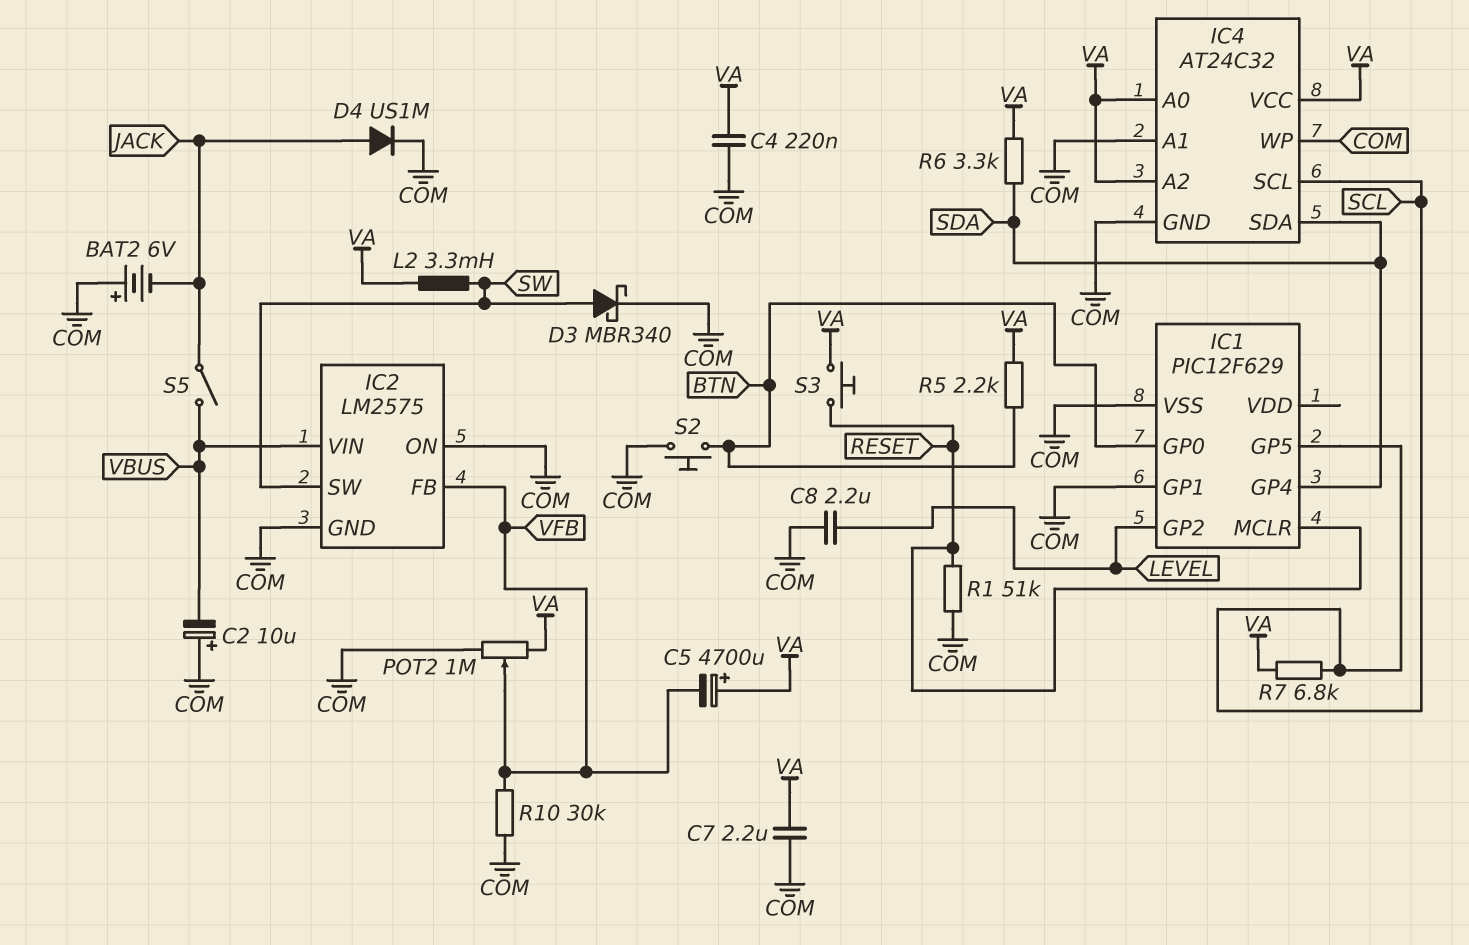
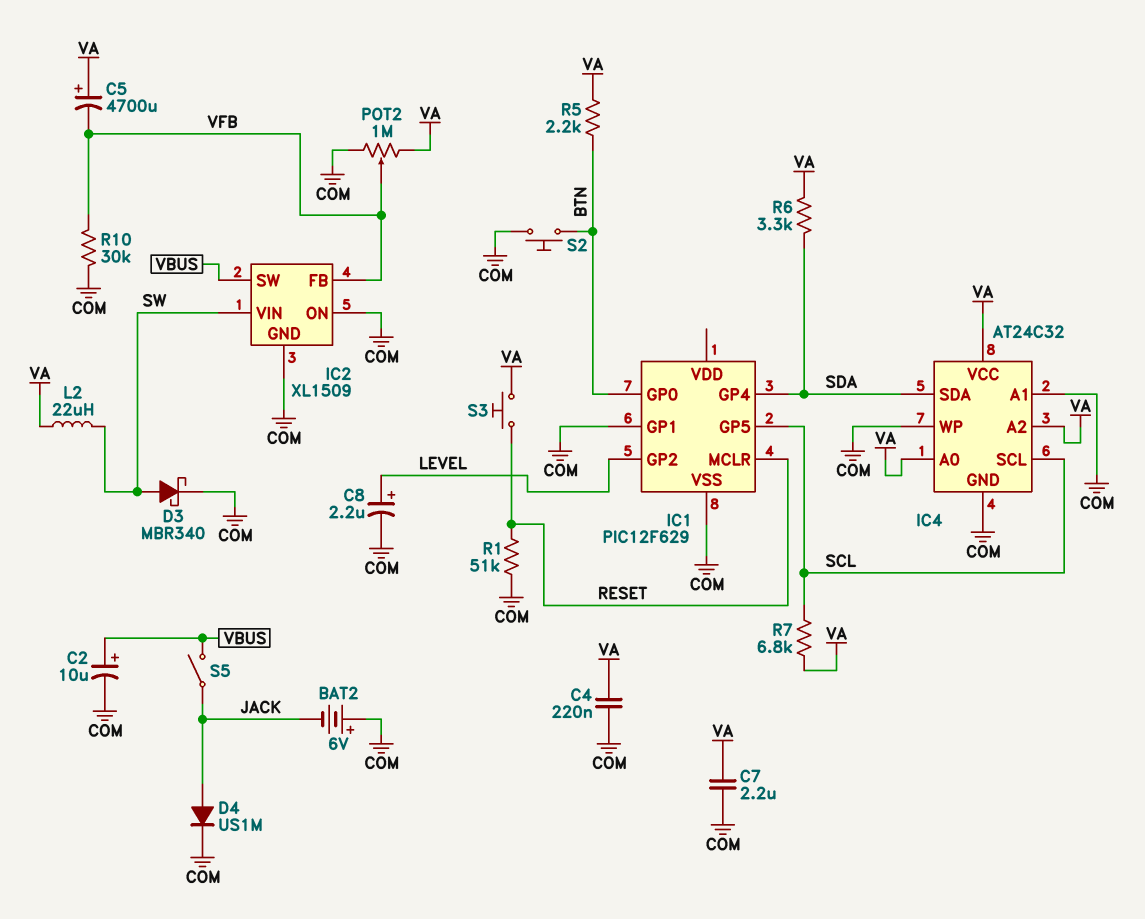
C2: 10uF (plus COM, minus VBUS) -> 10uF (plus VBUS, minus COM)
C8: 2.2uF (COM, LEVEL) -> 2.2uF (plus LEVEL, minus COM)
IC2: LM2575 -> XL1509
IC2 pin SW: SW -> VBUS
IC2 pin VIN: VBUS -> SW
L2: 3.3mH (SW, VA) -> 22uH (SW, VA)

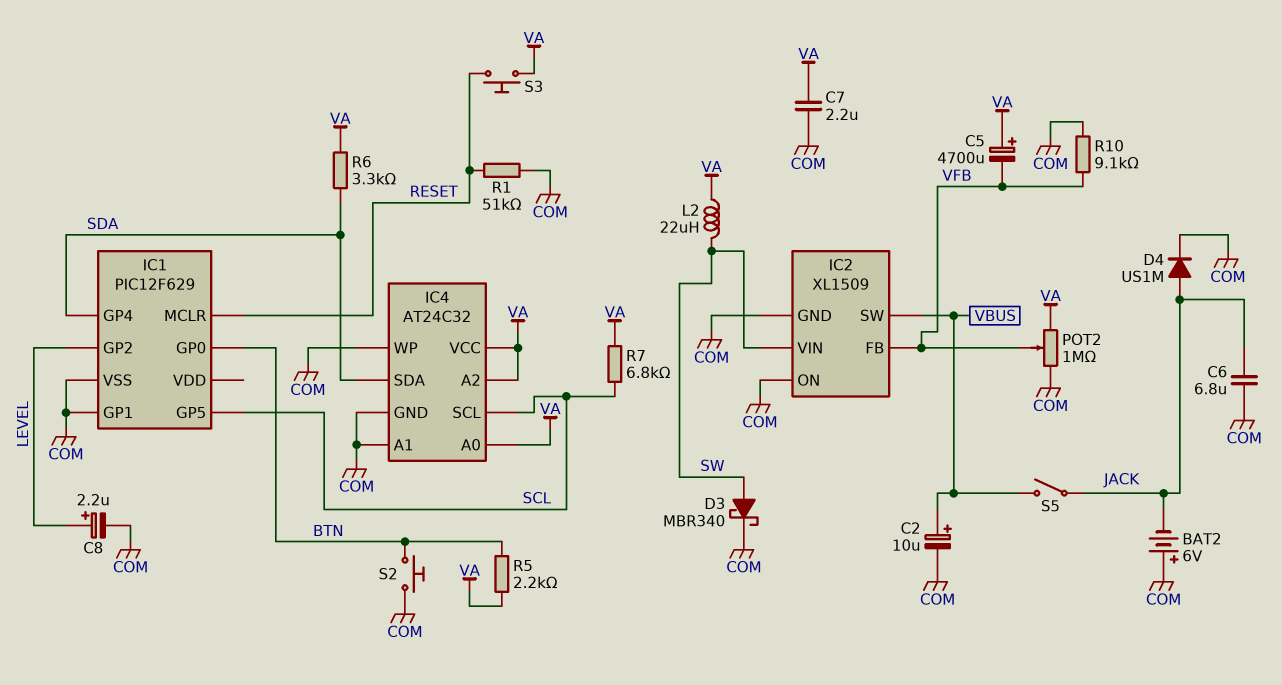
C4: 220nF (COM, VA) -> none
C6: none -> 6.8uF (COM, JACK)
R10: 30k (COM, VFB) -> 9.1k (COM, VFB)

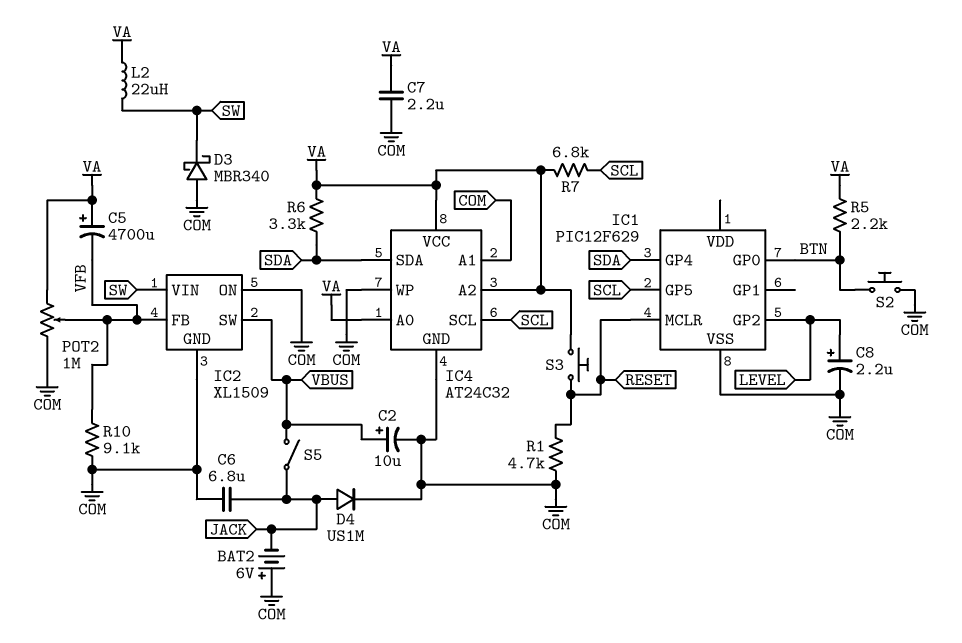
D3: schottky MBR340 (A SW, K COM) -> schottky MBR340 (A COM, K SW)
IC1 pin GP1: COM -> none
R1: 51k (COM, RESET) -> 4.7k (COM, RESET)

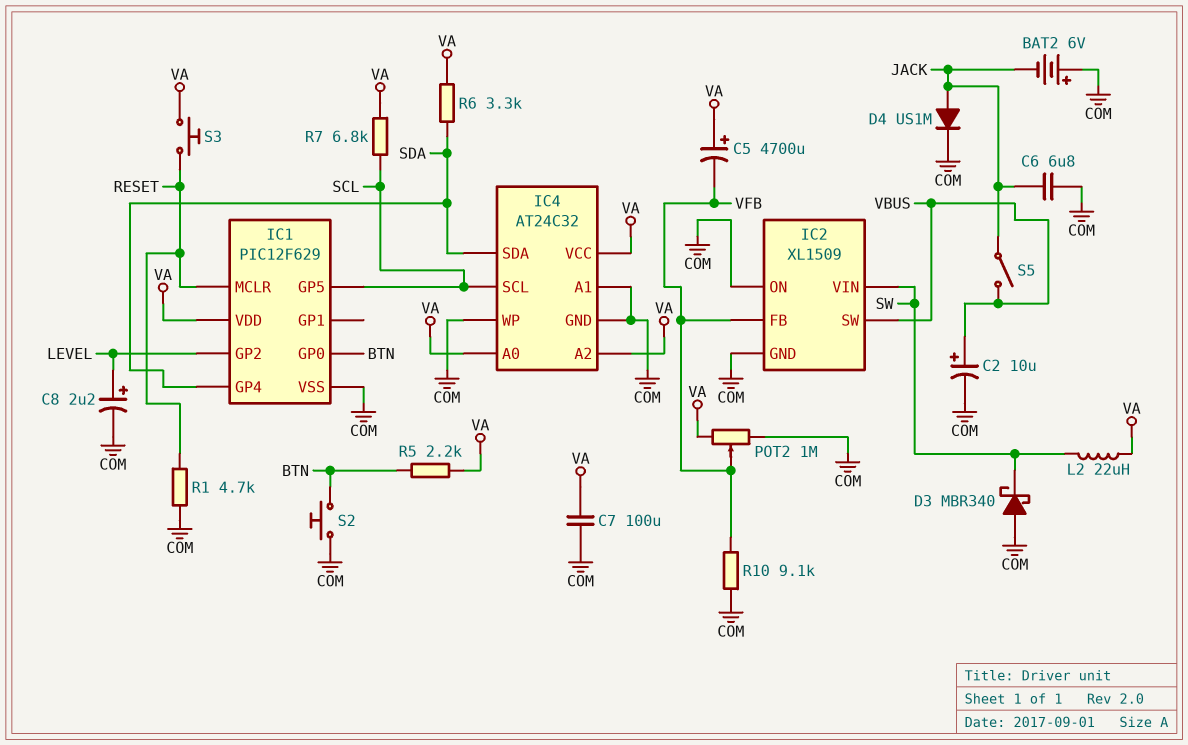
C7: 2.2uF (COM, VA) -> 100uF (COM, VA)
IC1 pin VDD: none -> VA

